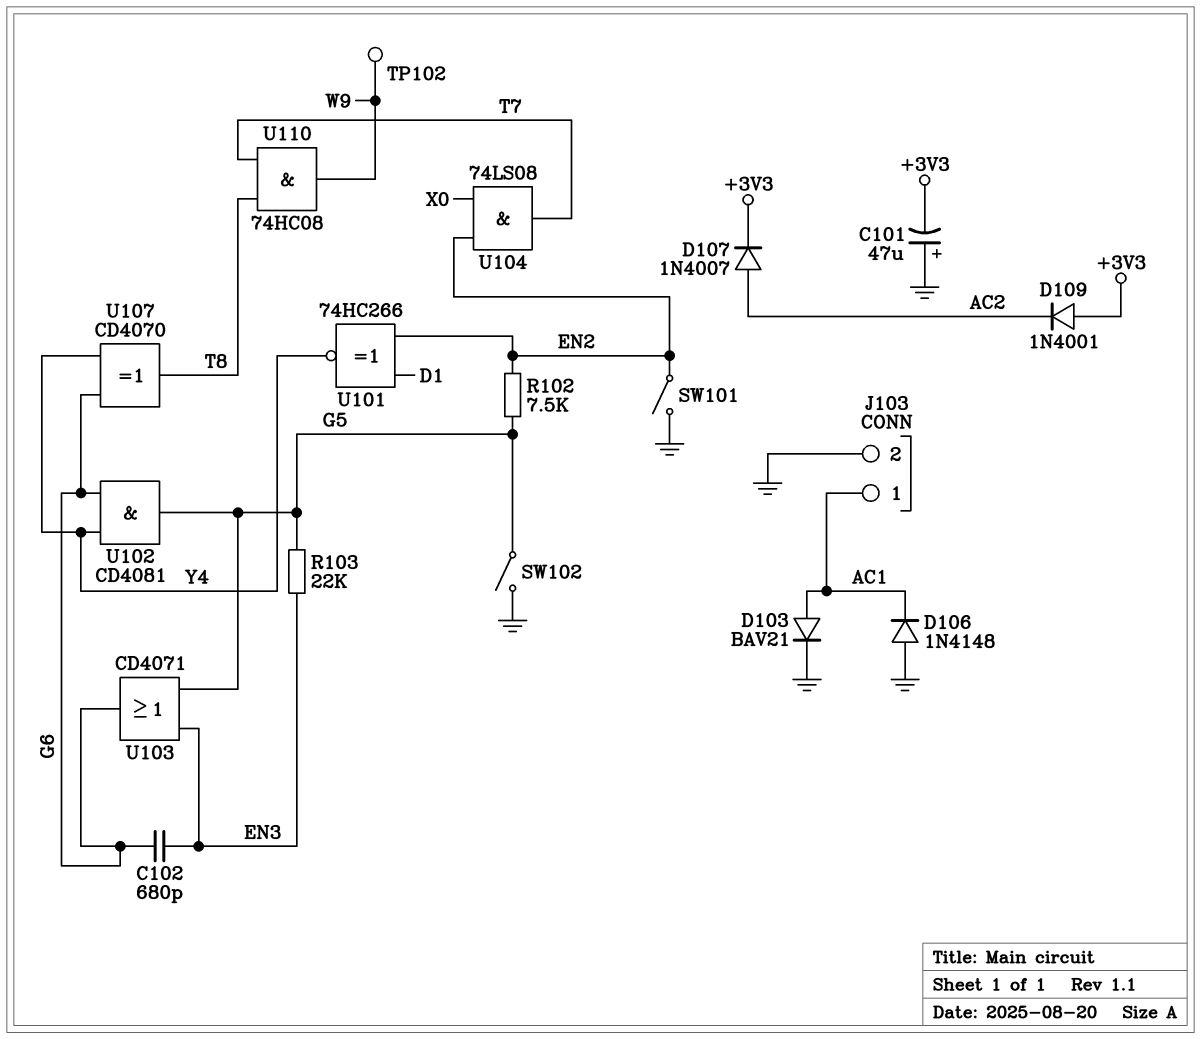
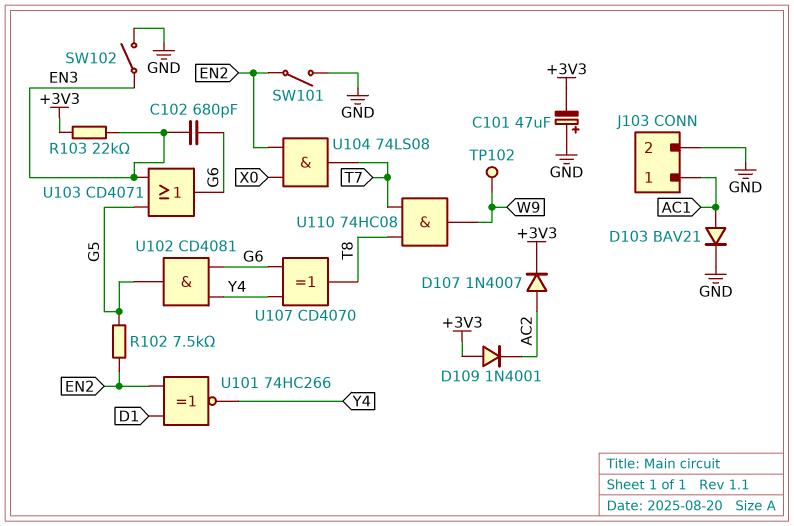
D106: diode 1N4148 (A GND, K AC1) -> none
R103: 22k (EN3, G5) -> 22k (+3V3, EN3)
SW102: switch (G5, GND) -> switch (EN3, GND)

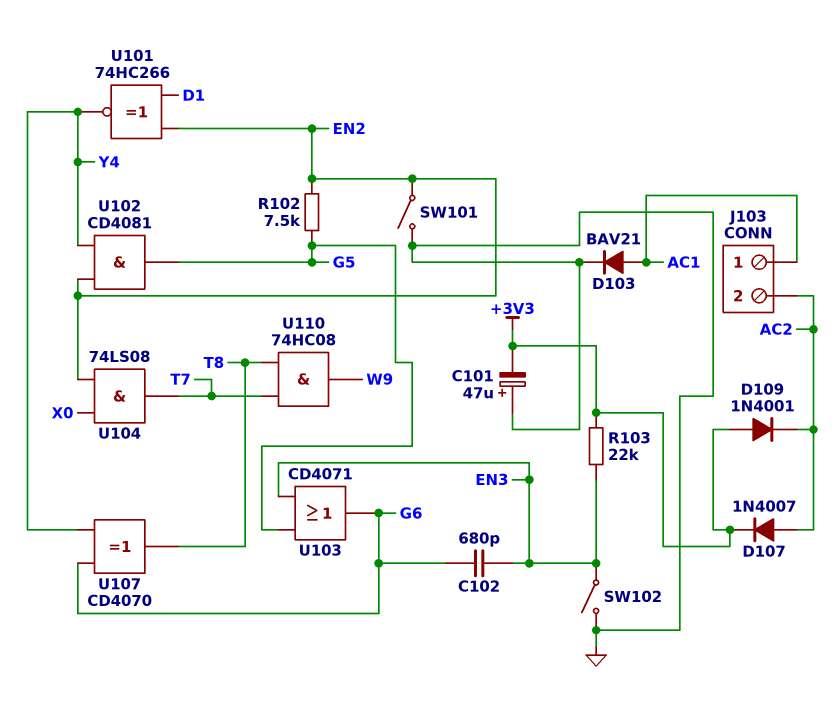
J103 pin 2: GND -> AC2
TP102: test point (W9) -> none
U102: AND CD4081 (in G6, in Y4, out G5) -> AND CD4081 (in EN2, in Y4, out G5)

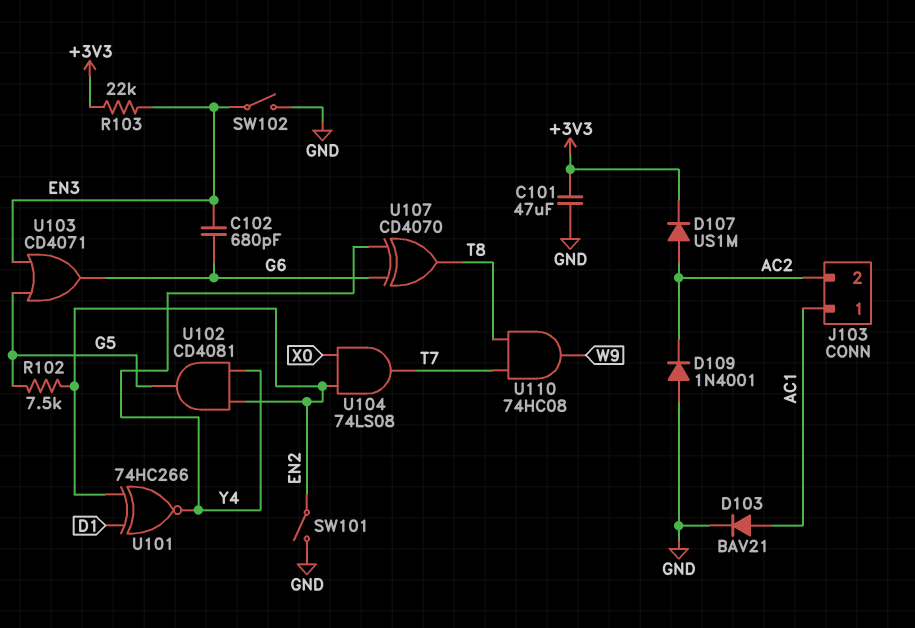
C101: 47uF (plus GND, minus +3V3) -> 47uF (+3V3, GND)
D107: diode 1N4007 (A AC2, K +3V3) -> diode US1M (A AC2, K +3V3)
D109: diode 1N4001 (A +3V3, K AC2) -> diode 1N4001 (A GND, K AC2)

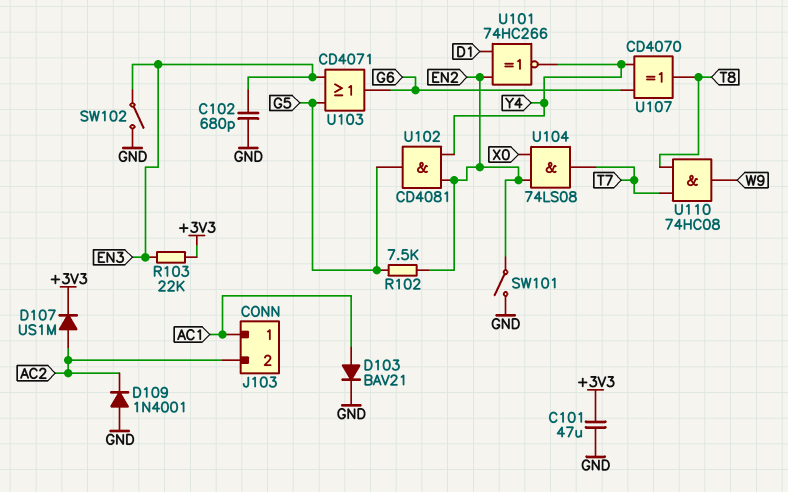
C102: 680pF (EN3, G6) -> 680pF (EN3, GND)

